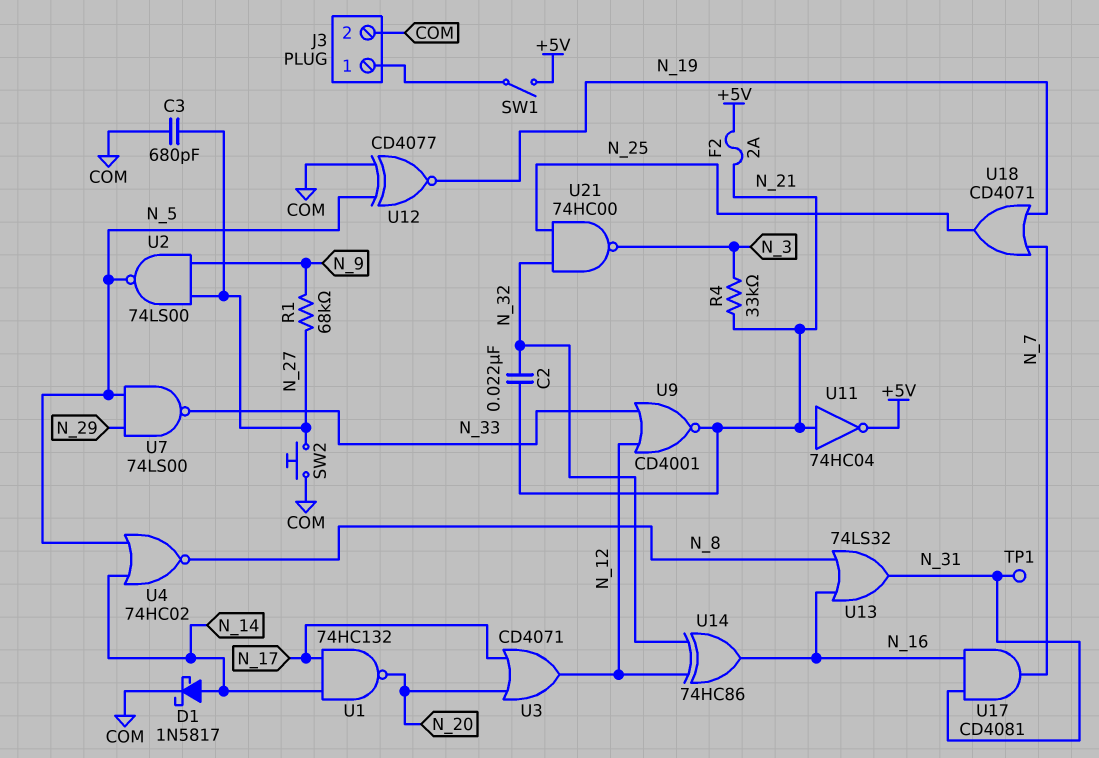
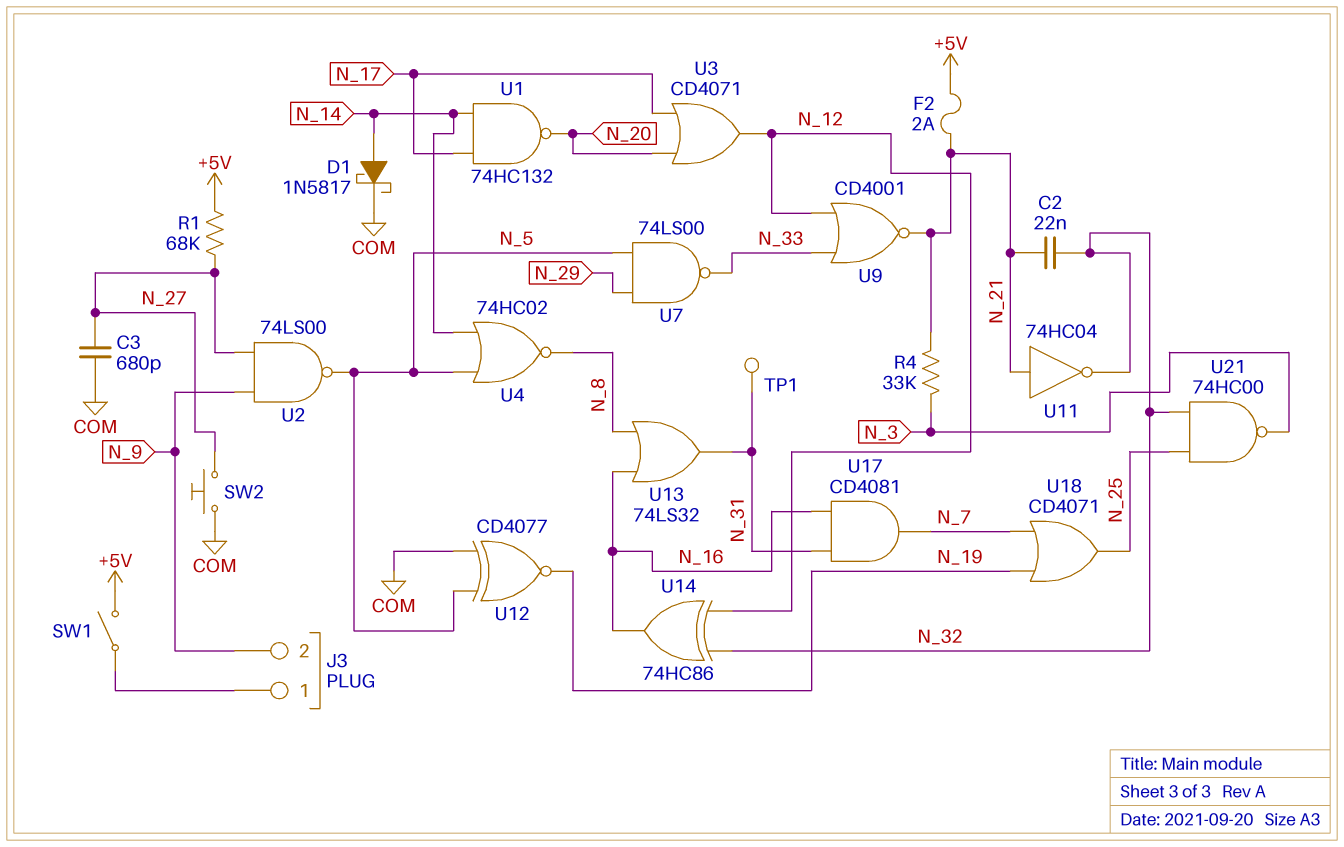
J3 pin 2: COM -> N_9
R1: 68k (N_9, N_27) -> 68k (+5V, N_27)
U11: NOT 74HC04 (in N_21, out +5V) -> NOT 74HC04 (in N_21, out N_32)

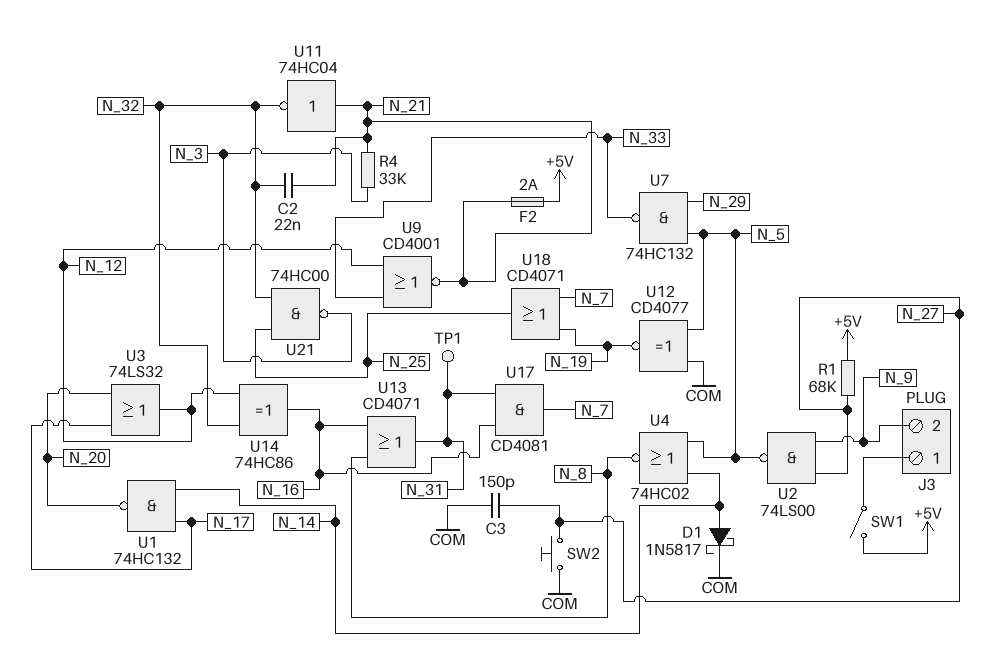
C3: 680pF (COM, N_27) -> 150pF (COM, N_27)
U3: OR CD4071 (in N_17, in N_20, out N_12) -> OR 74LS32 (in N_17, in N_20, out N_12)
U7: NAND 74LS00 (in N_5, in N_29, out N_33) -> NAND 74HC132 (in N_5, in N_29, out N_33)
U13: OR 74LS32 (in N_8, in N_16, out N_31) -> OR CD4071 (in N_8, in N_16, out N_31)

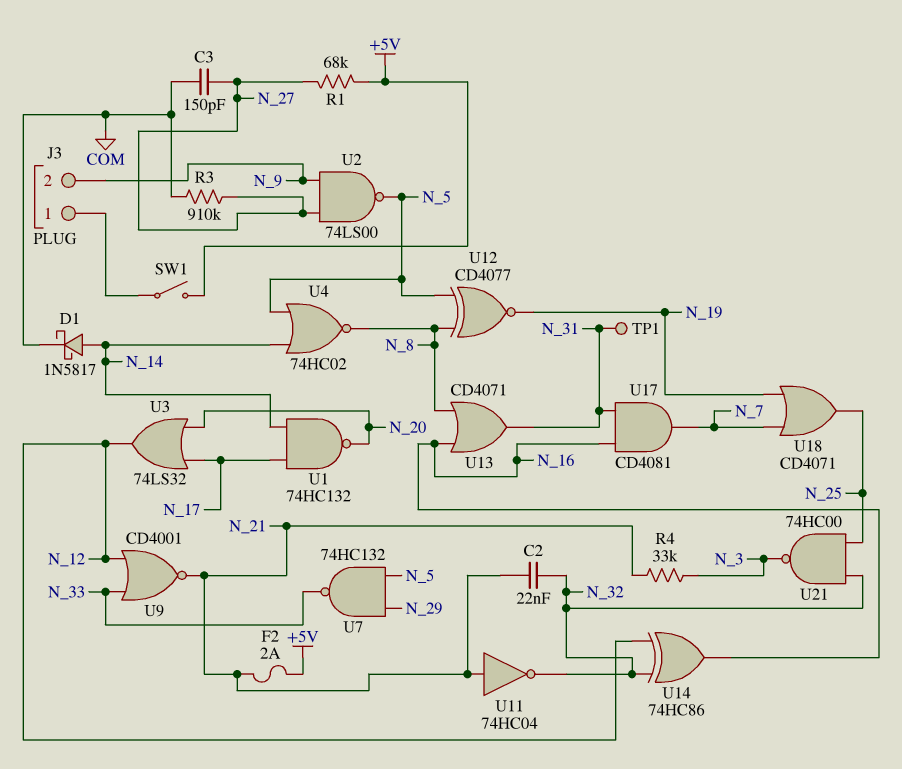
R3: none -> 910k (COM, N_27)
SW2: button (COM, N_27) -> none
U12: XNOR CD4077 (in COM, in N_5, out N_19) -> XNOR CD4077 (in N_5, in N_8, out N_19)

